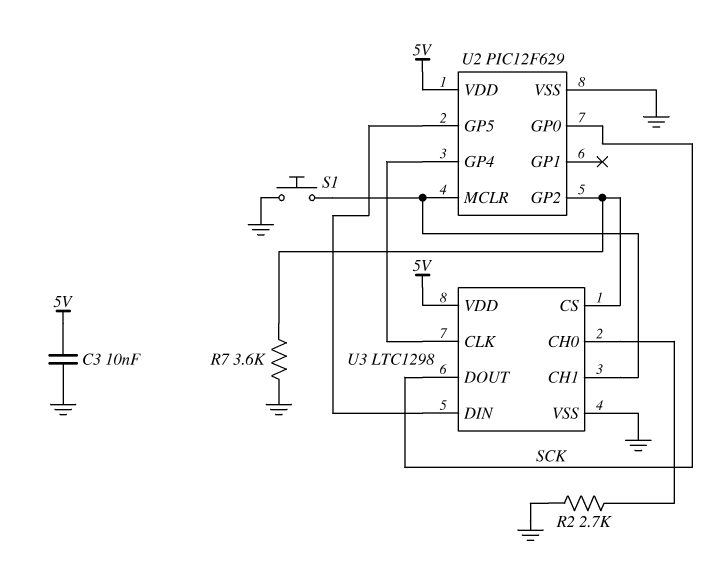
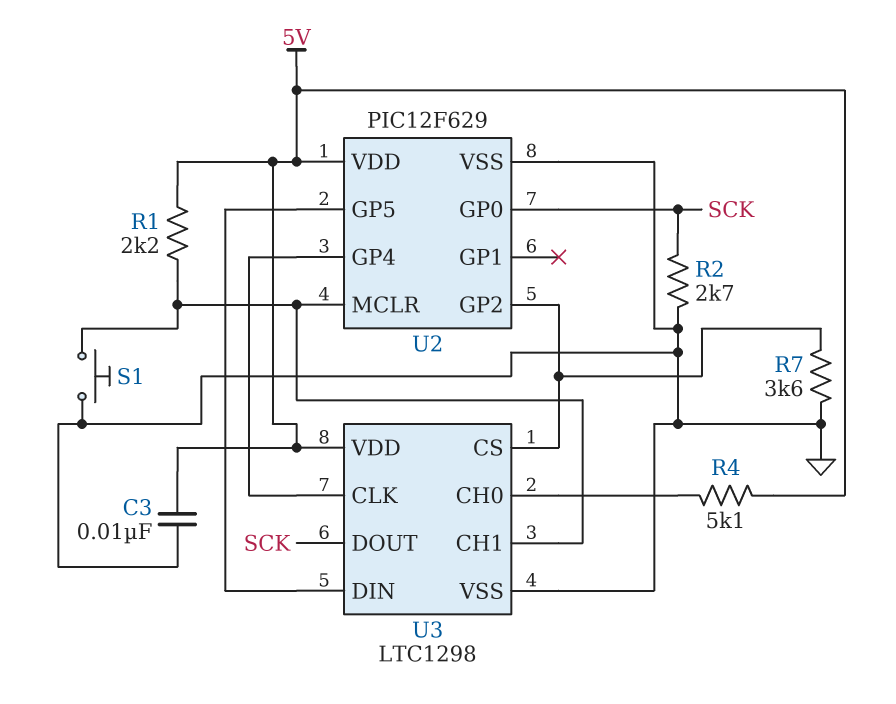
R1: none -> 2.2k (5V, U2/MCLR)
R2: 2.7k (GND, U3/CH0) -> 2.7k (GND, SCK)
R4: none -> 5.1k (5V, U3/CH0)

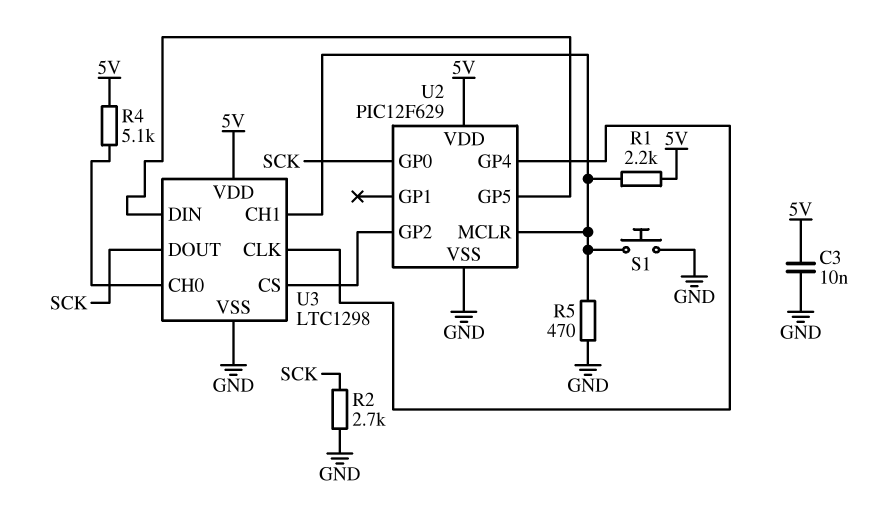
R5: none -> 470 (GND, U2/MCLR)
R7: 3.6k (GND, U2/GP2) -> none

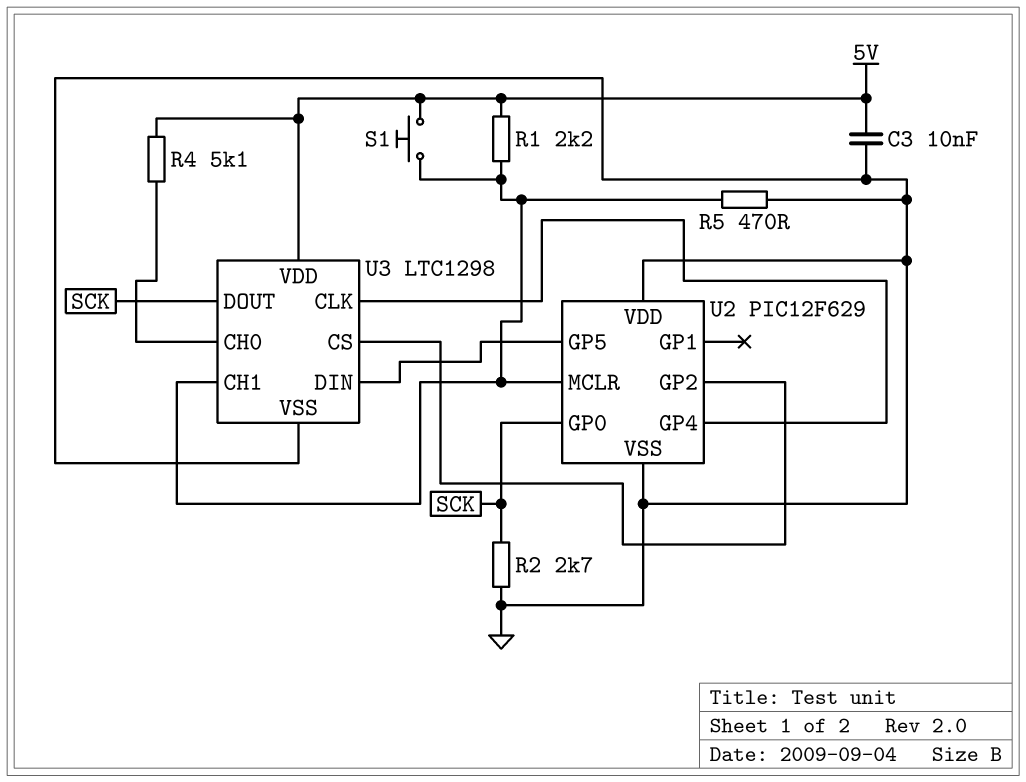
S1: button (GND, U2/MCLR) -> button (5V, U2/MCLR)
U2 pin VDD: 5V -> GND

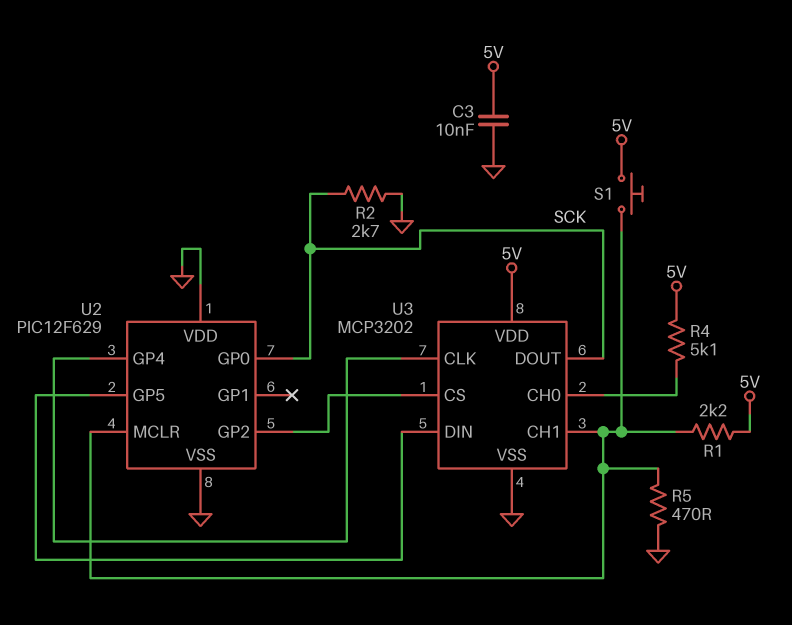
U3: LTC1298 -> MCP3202

